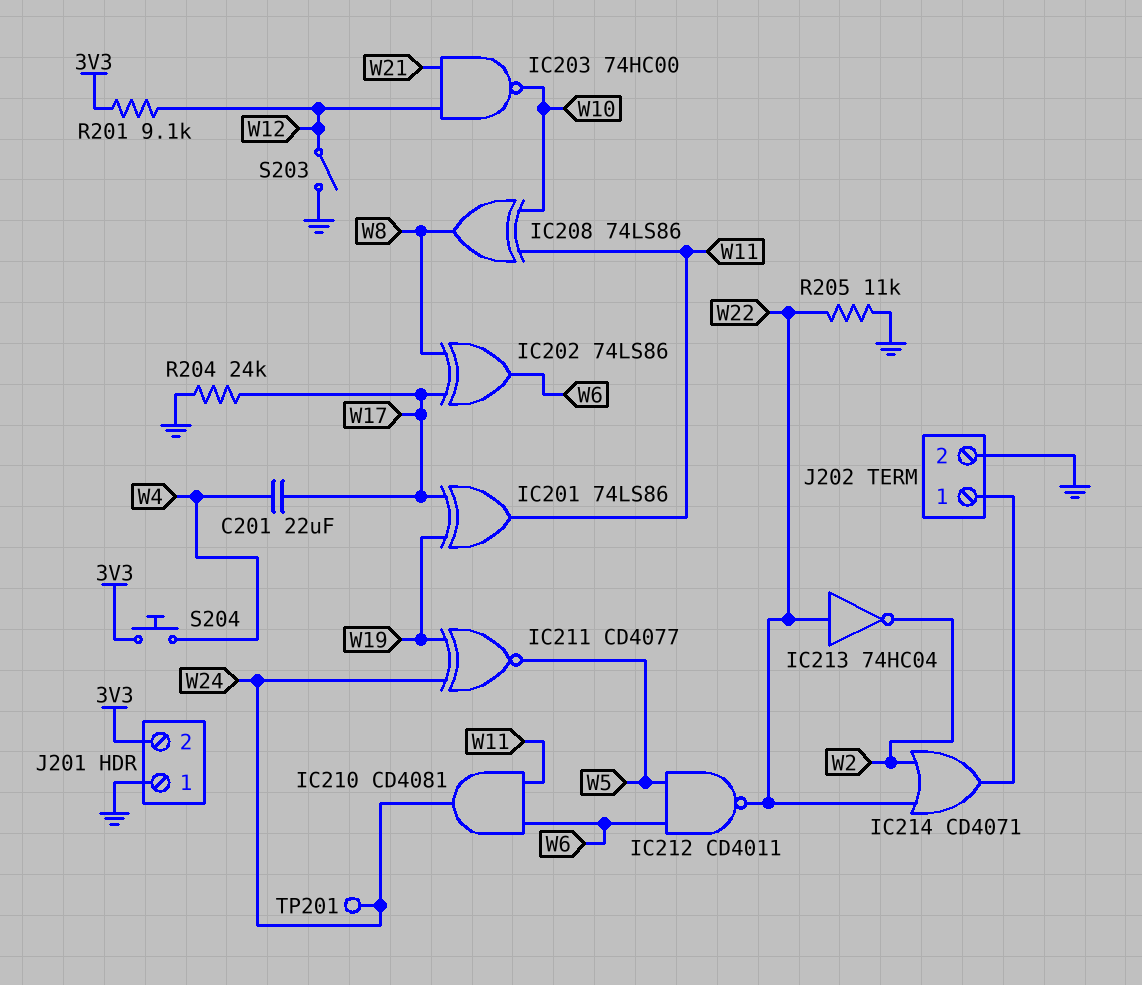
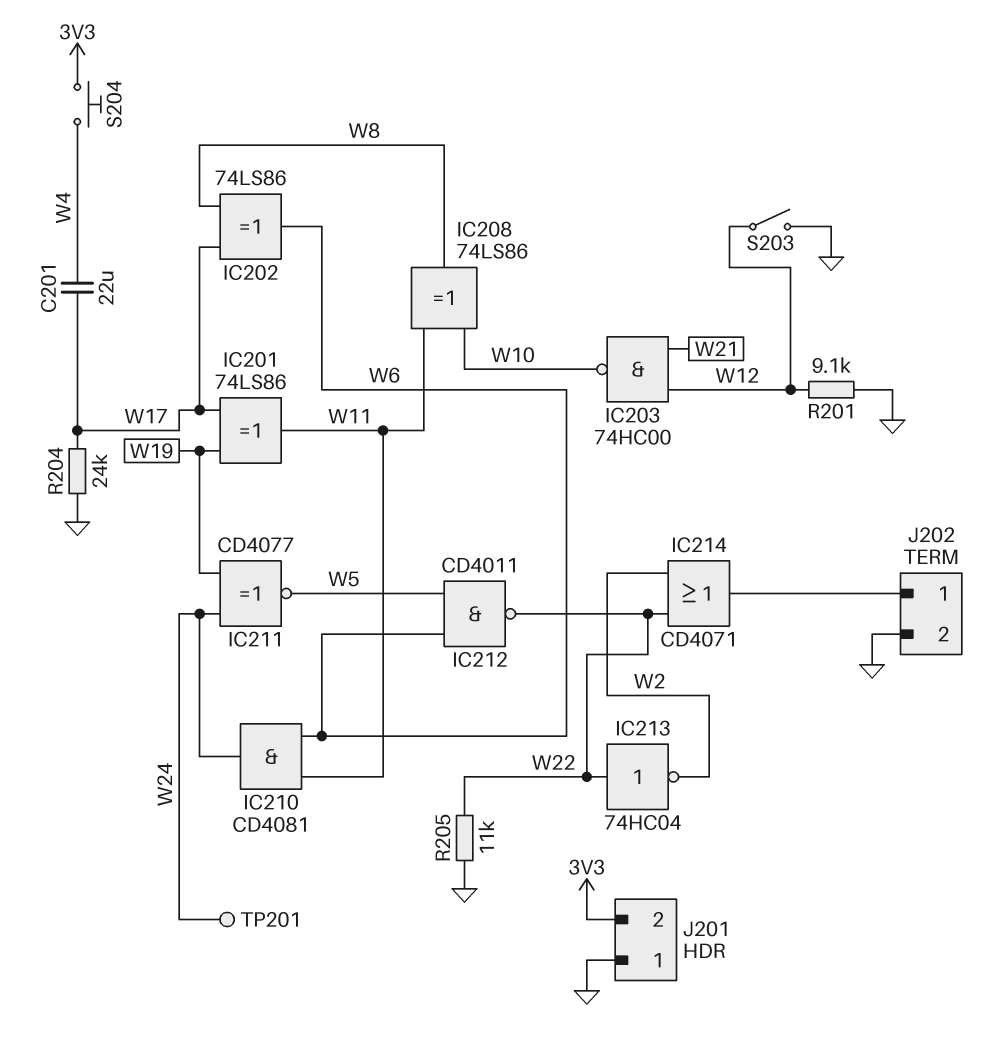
R201: 9.1k (3V3, W12) -> 9.1k (GND, W12)

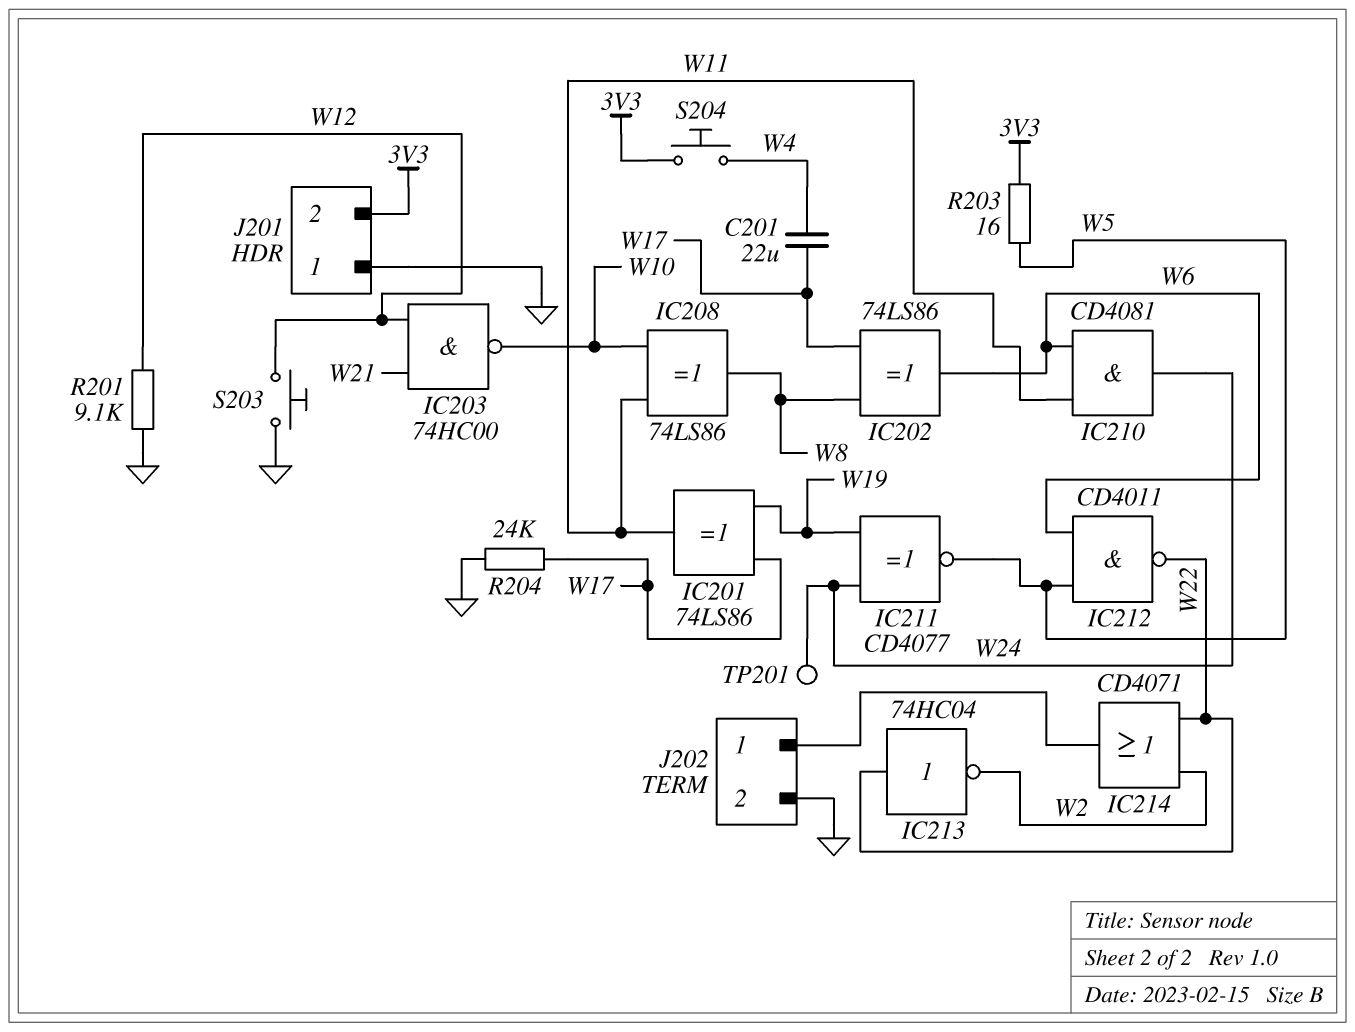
R203: none -> 16 (3V3, W5)
R205: 11k (GND, W22) -> none
S203: switch (GND, W12) -> button (GND, W12)

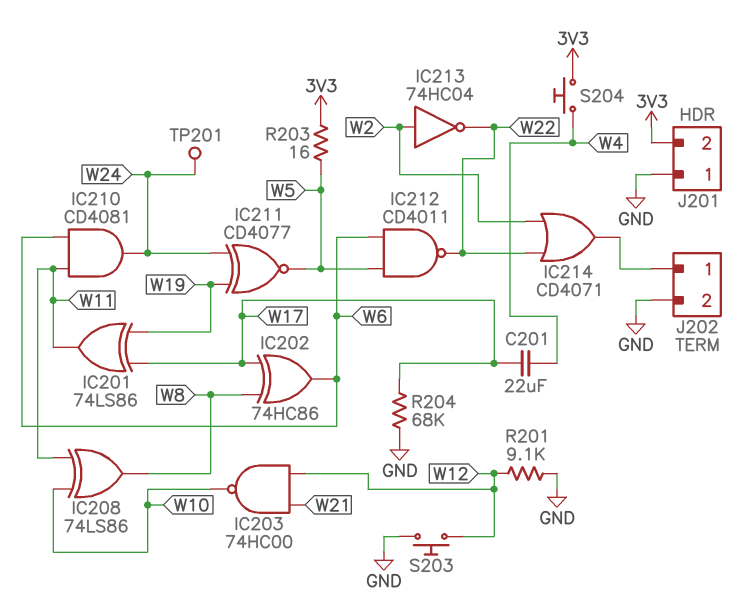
IC202: XOR 74LS86 (in W8, in W17, out W6) -> XOR 74HC86 (in W8, in W17, out W6)
IC213: NOT 74HC04 (in W22, out W2) -> NOT 74HC04 (in W2, out W22)
R204: 24k (GND, W17) -> 68k (GND, W17)

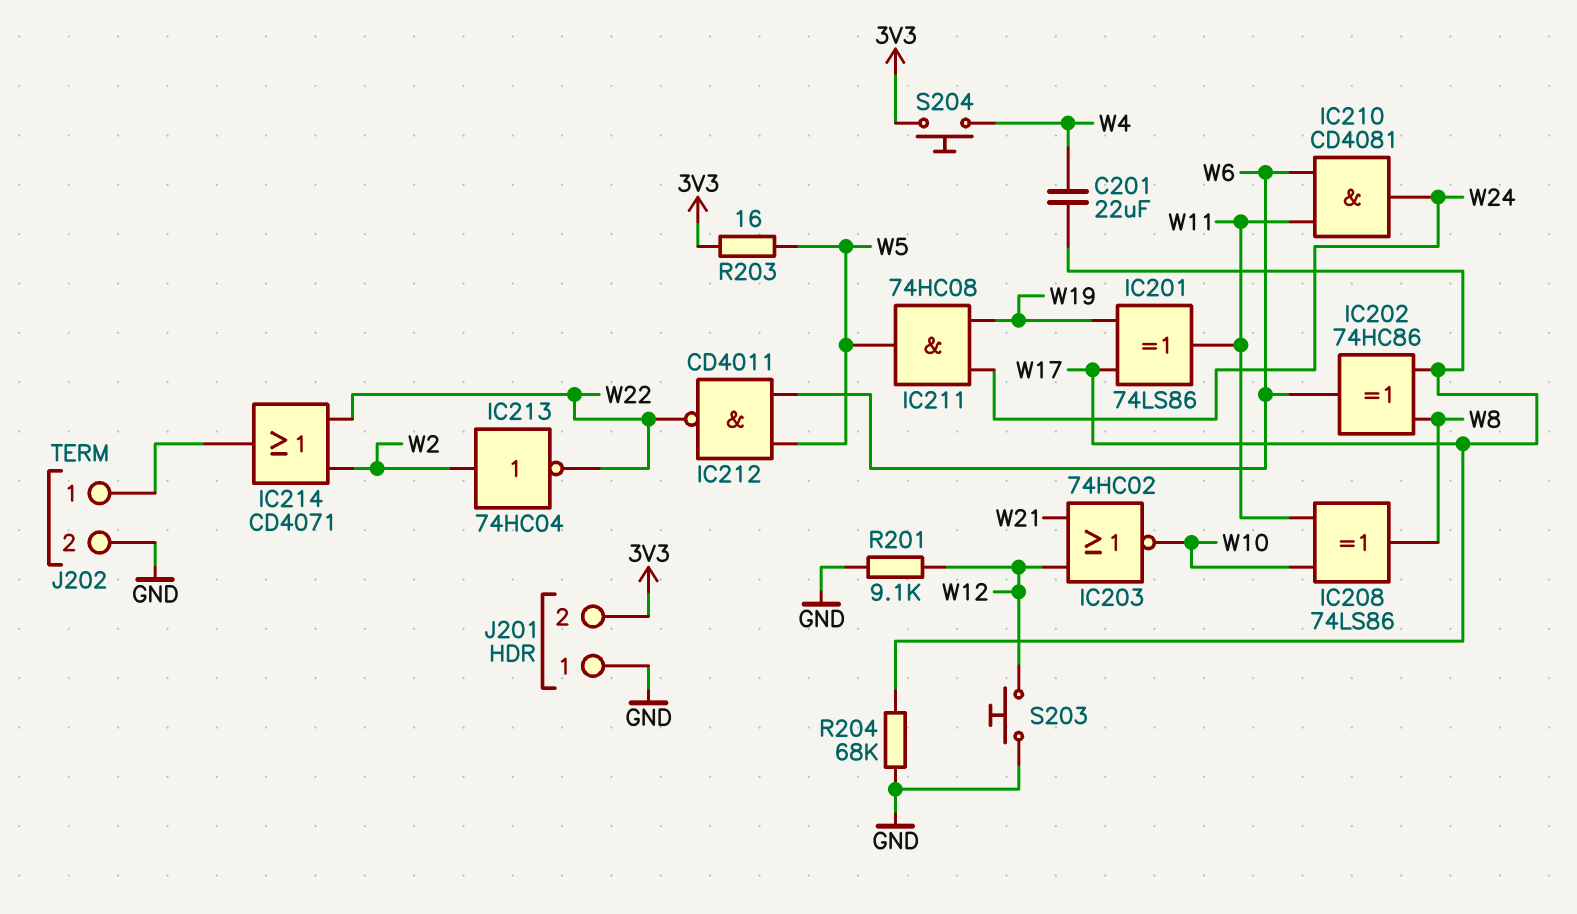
IC203: NAND 74HC00 (in W12, in W21, out W10) -> NOR 74HC02 (in W12, in W21, out W10)
IC211: XNOR CD4077 (in W19, in W24, out W5) -> AND 74HC08 (in W19, in W24, out W5)
TP201: test point (W24) -> none

